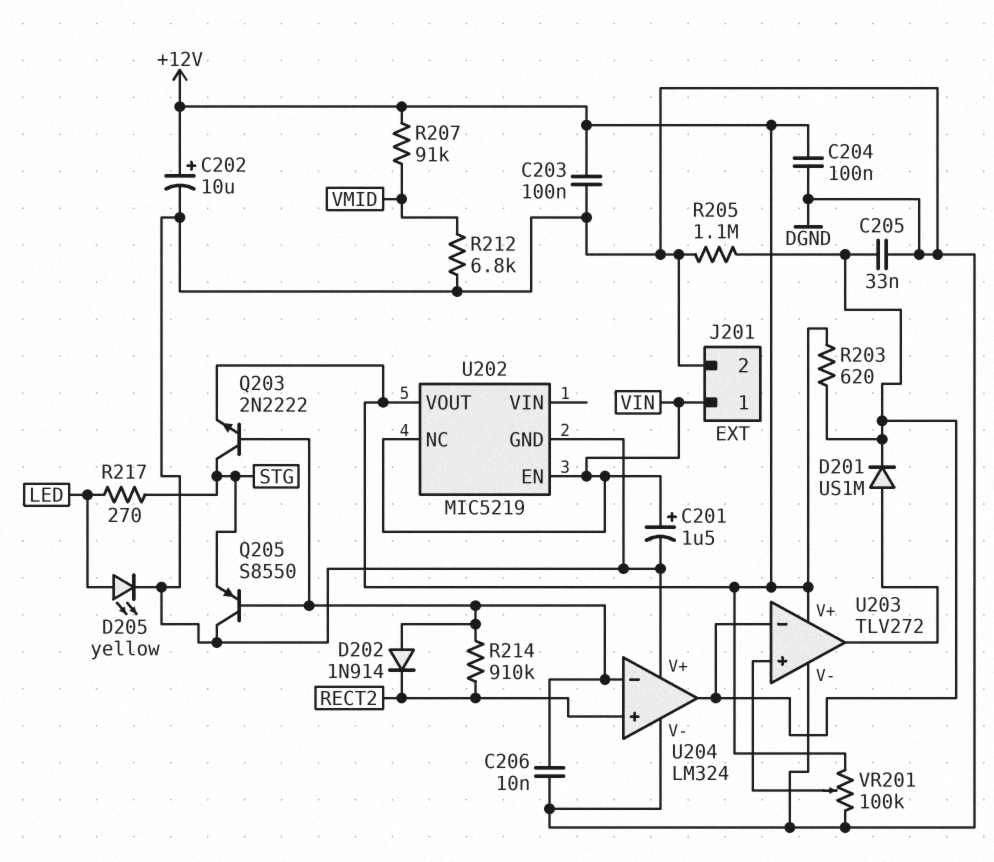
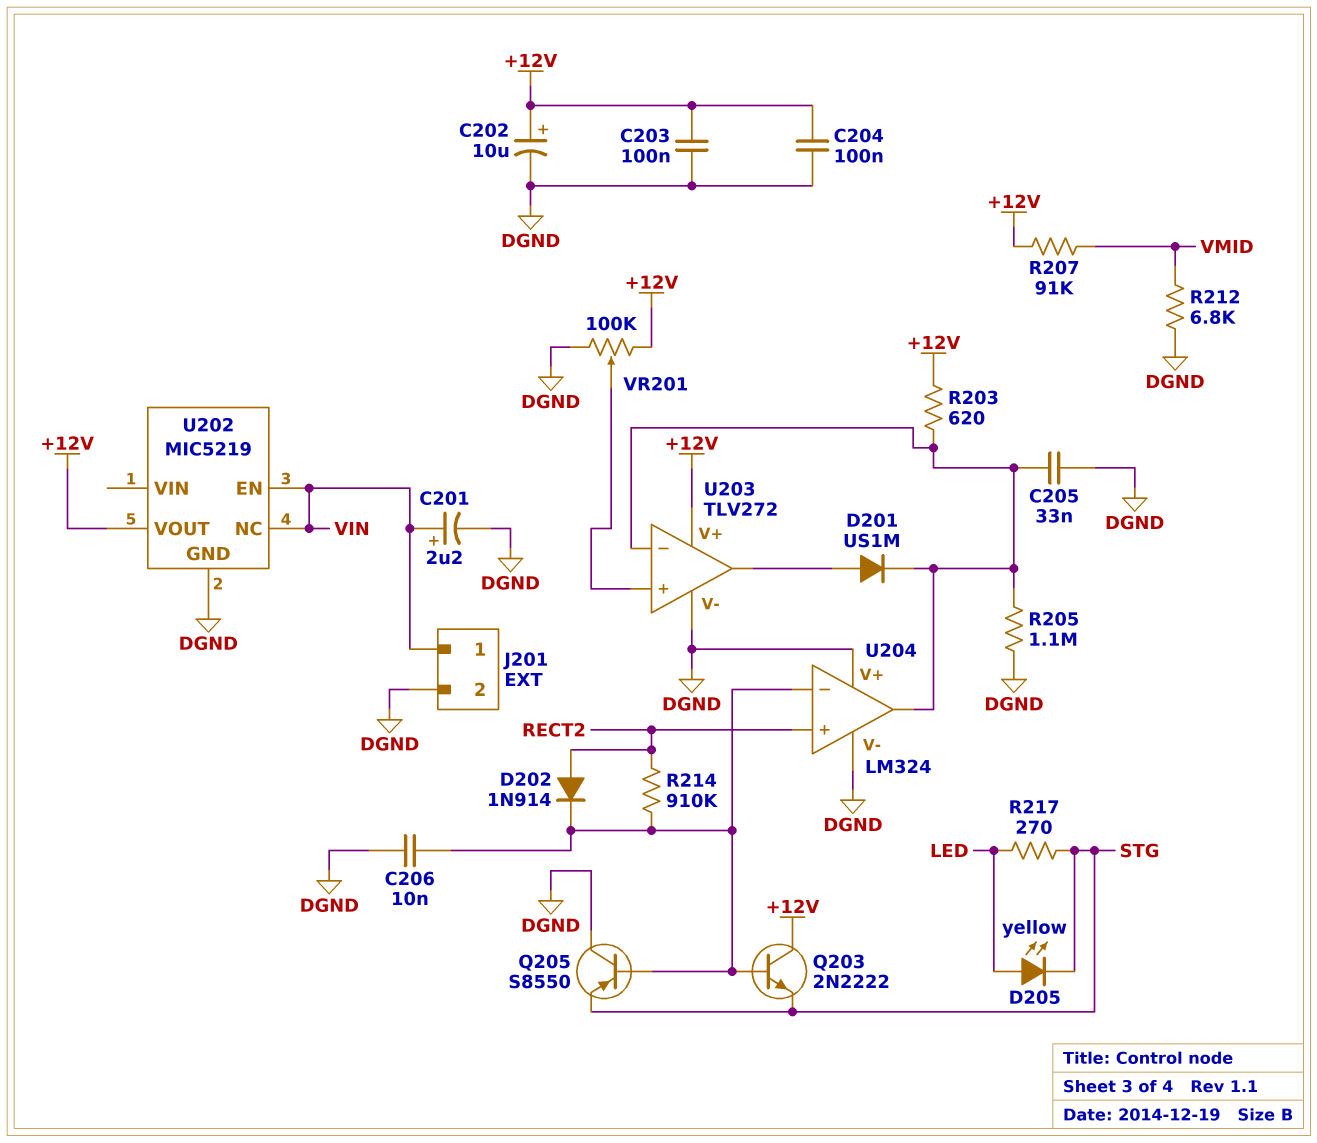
C201: 1.5uF (plus VIN, minus DGND) -> 2.2uF (plus VIN, minus DGND)
D202: diode 1N914 (A U204/in-, K RECT2) -> diode 1N914 (A RECT2, K U204/in-)
D205: LED yellow (A LED, K DGND) -> LED yellow (A LED, K STG)
Q203: NPN 2N2222 (B U204/in-, C STG, E +12V) -> NPN 2N2222 (B U204/in-, C +12V, E STG)

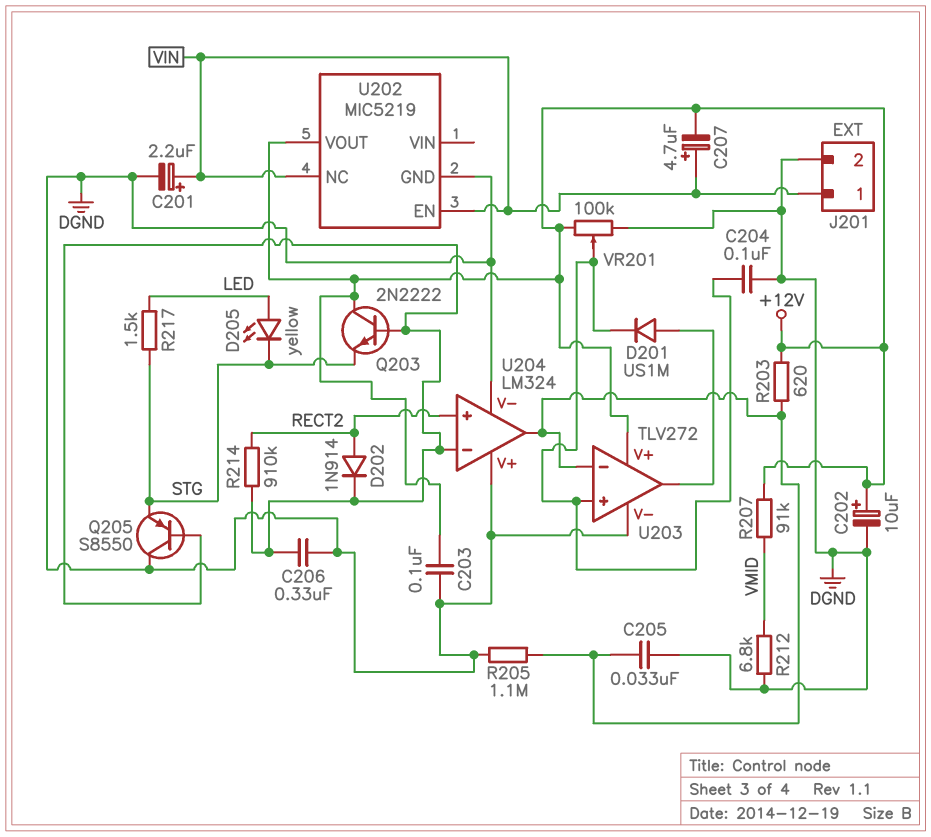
C204: 100nF (+12V, DGND) -> 100nF (DGND, U203/in+)
C206: 10nF (DGND, U204/in-) -> 330nF (DGND, U204/in-)
C207: none -> 4.7uF (plus VIN, minus +12V)
D201: diode US1M (A U203/out, K U203/in-) -> diode US1M (A U203/out, K U203/in+)
R217: 270 (LED, STG) -> 1.5k (LED, STG)

